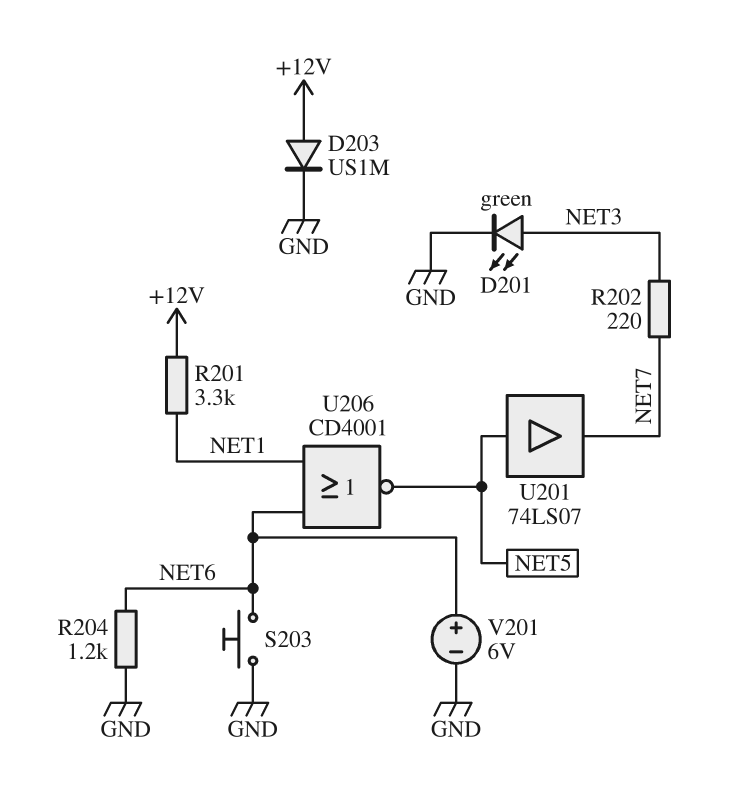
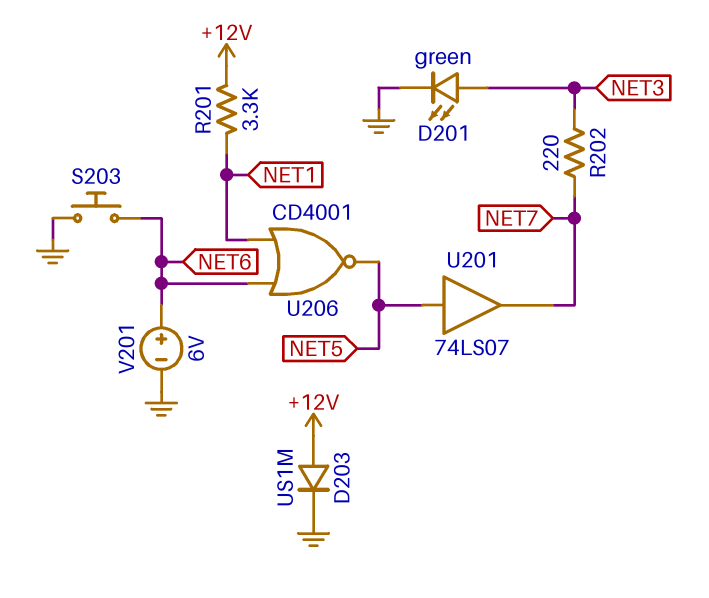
R204: 1.2k (GND, NET6) -> none

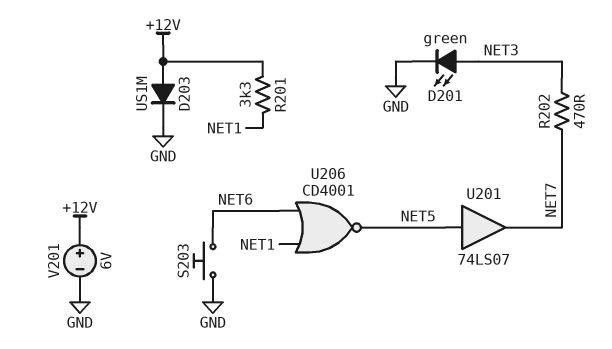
R202: 220 (NET3, NET7) -> 470 (NET3, NET7)
V201: 6V (plus NET6, minus GND) -> 6V (plus +12V, minus GND)

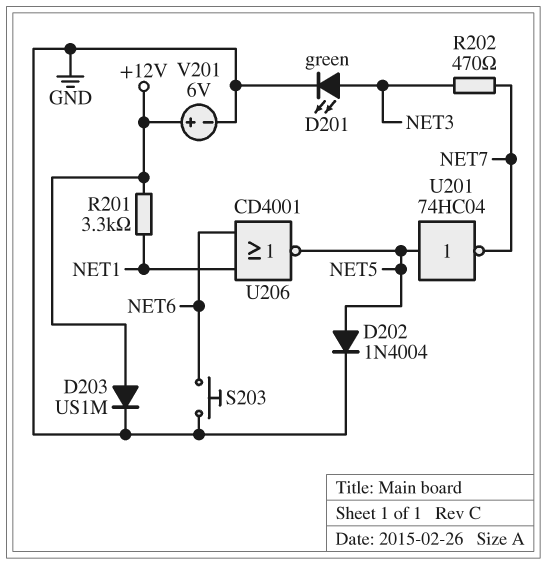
D202: none -> diode 1N4004 (A NET5, K GND)
U201: buffer 74LS07 (in NET5, out NET7) -> NOT 74HC04 (in NET5, out NET7)

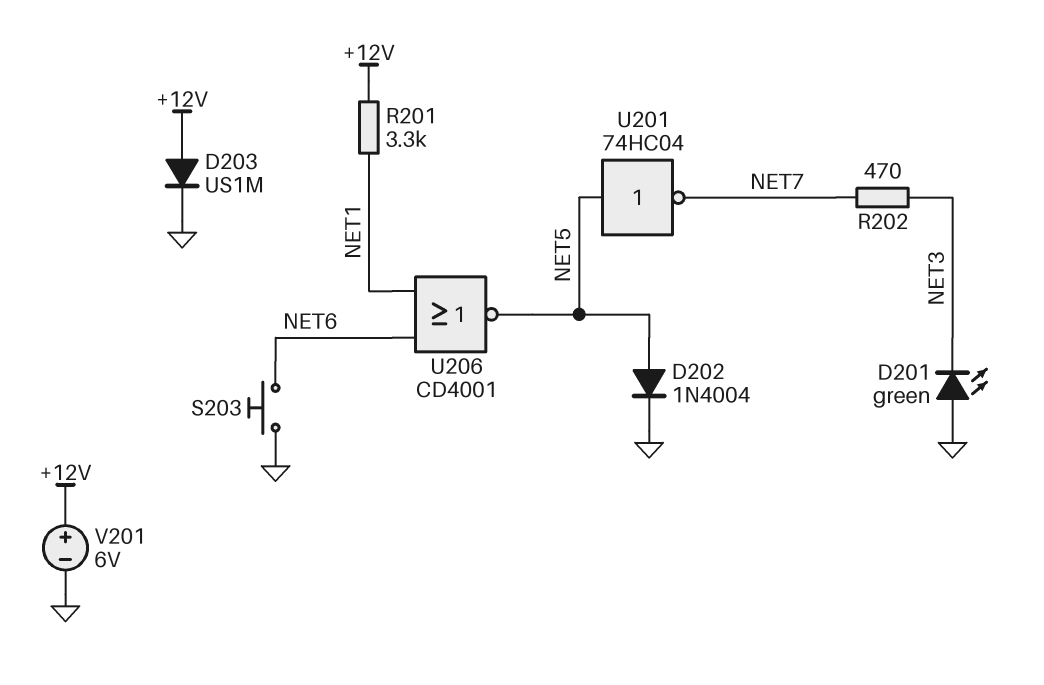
D201: LED green (A NET3, K GND) -> LED green (A GND, K NET3)

